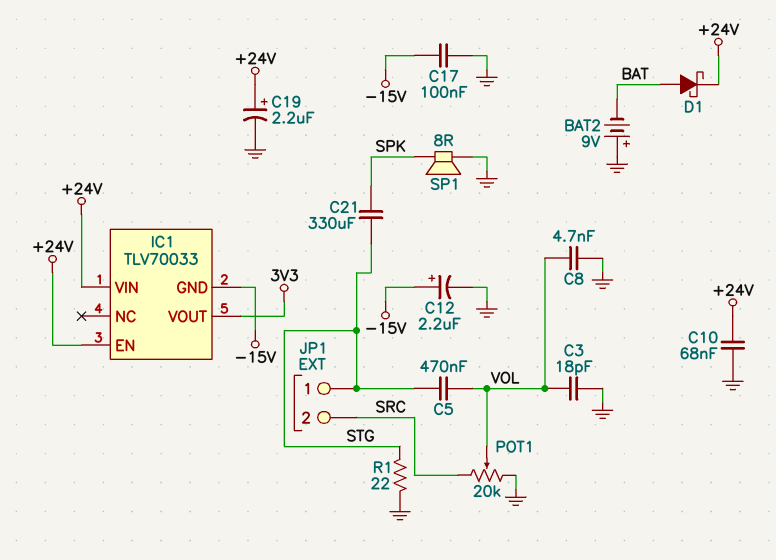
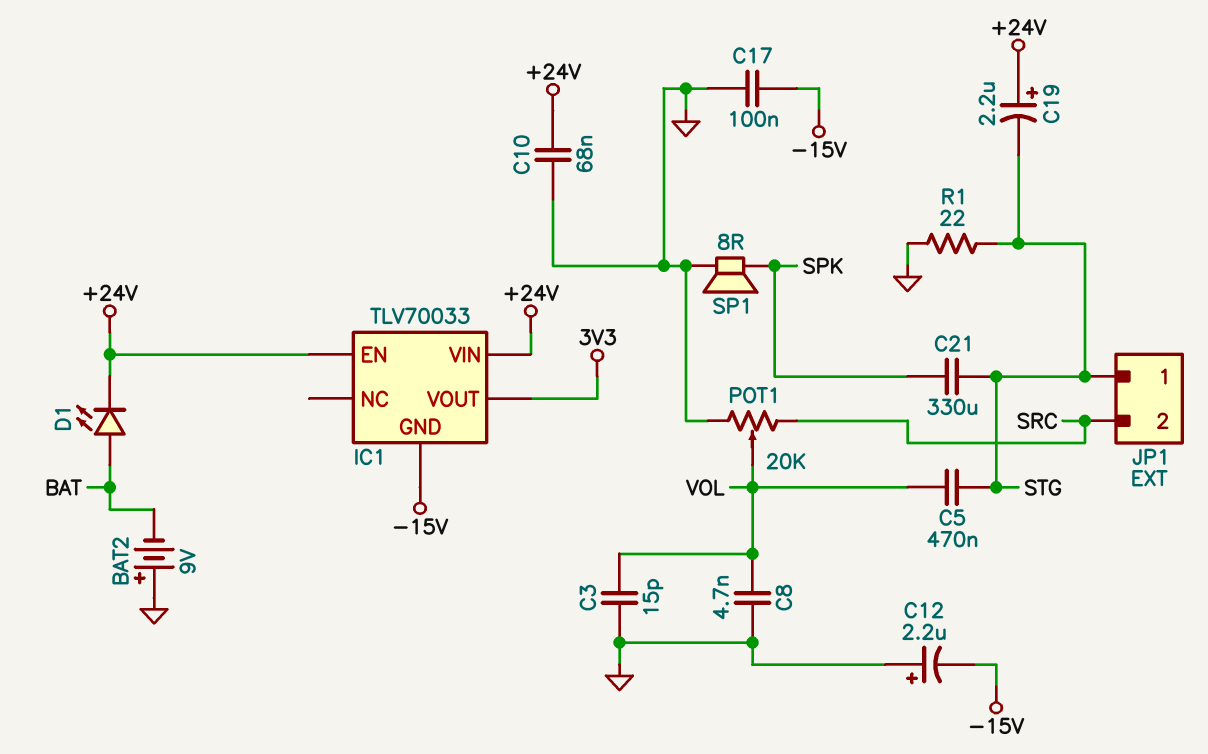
C3: 18pF (GND, VOL) -> 15pF (GND, VOL)
C12: 2.2uF (plus -15V, minus GND) -> 2.2uF (plus GND, minus -15V)
C19: 2.2uF (plus +24V, minus GND) -> 2.2uF (plus +24V, minus STG)
D1: schottky (A BAT, K +24V) -> LED (A BAT, K +24V)

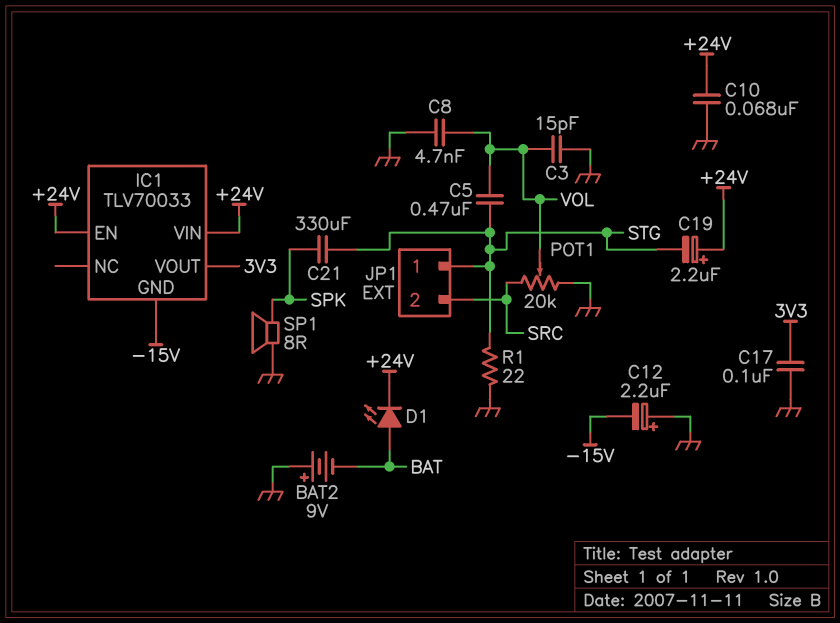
C17: 100nF (-15V, GND) -> 100nF (3V3, GND)

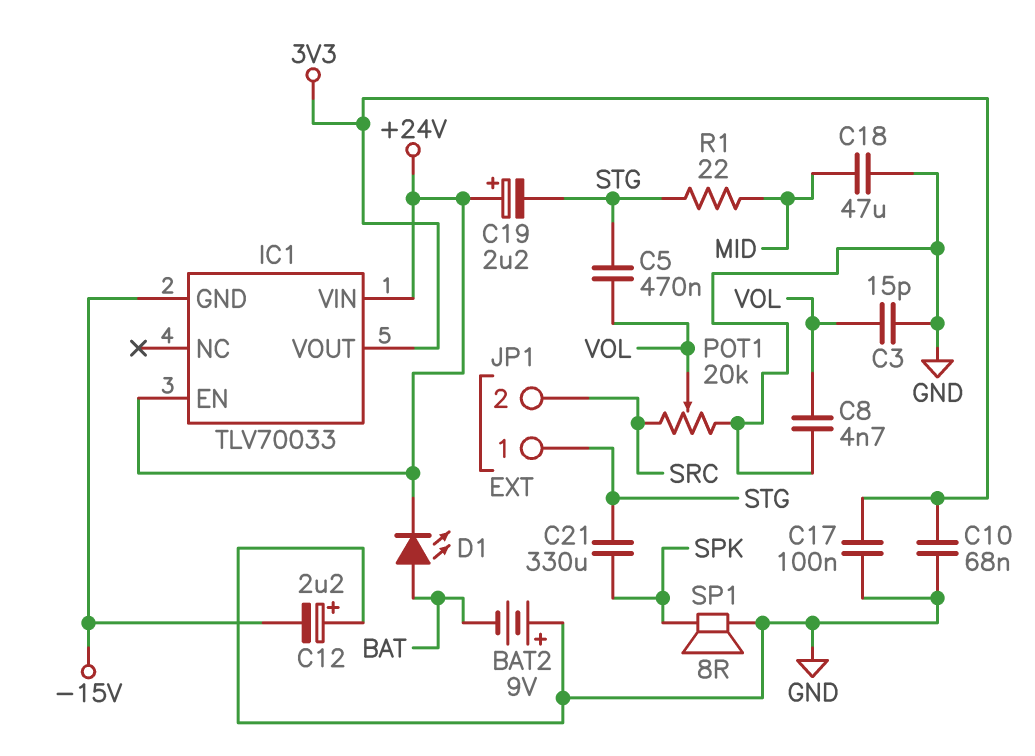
C10: 68nF (+24V, GND) -> 68nF (3V3, GND)
C18: none -> 47uF (GND, MID)
R1: 22 (GND, STG) -> 22 (MID, STG)

